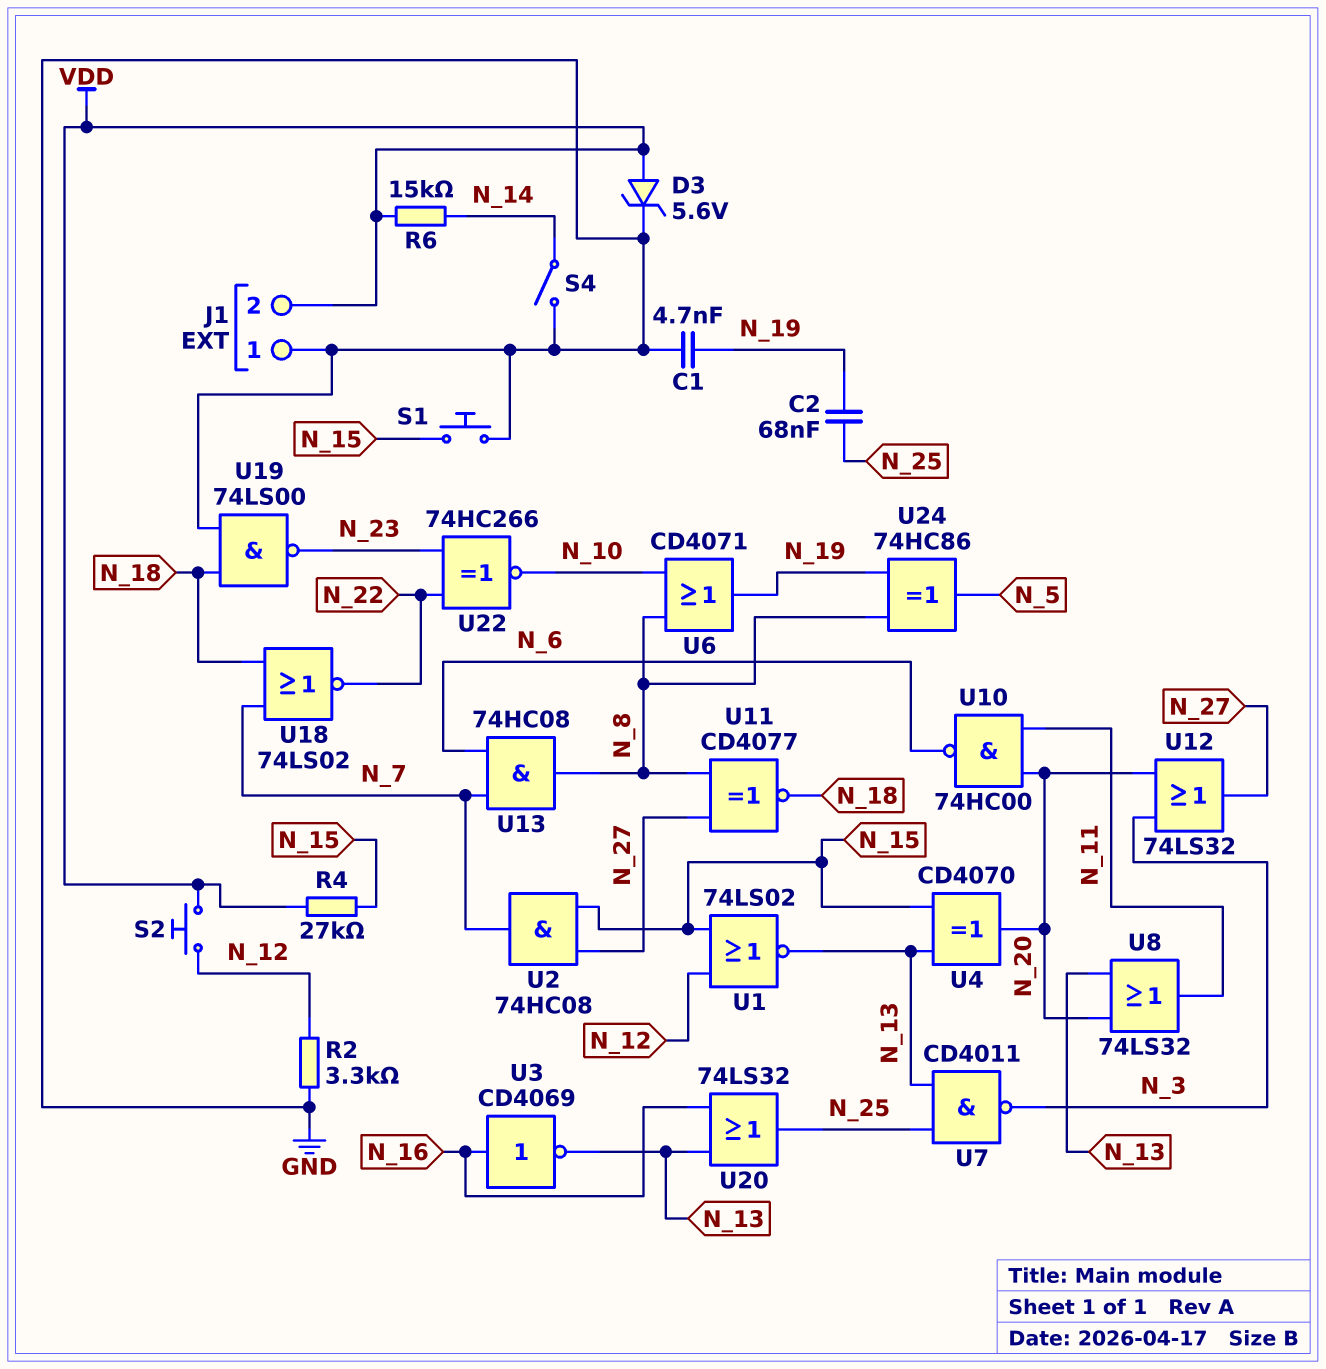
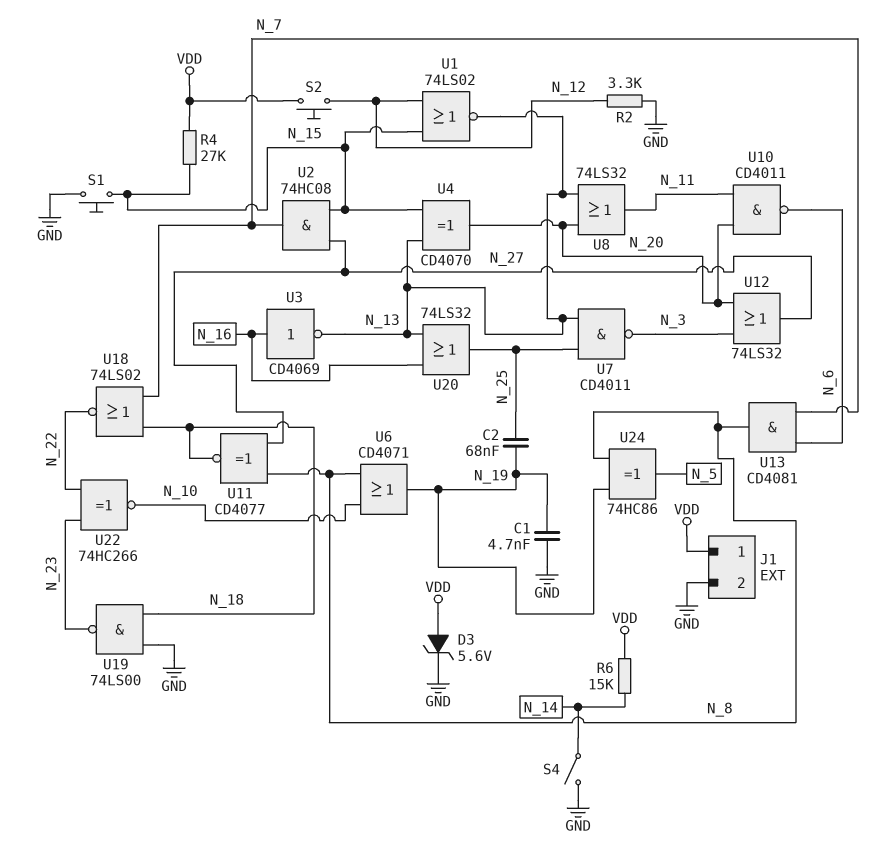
J1 pin 1: GND -> VDD
J1 pin 2: VDD -> GND
U10: NAND 74HC00 (in N_11, in N_20, out N_6) -> NAND CD4011 (in N_11, in N_20, out N_6)
U13: AND 74HC08 (in N_6, in N_7, out N_8) -> AND CD4081 (in N_6, in N_7, out N_8)

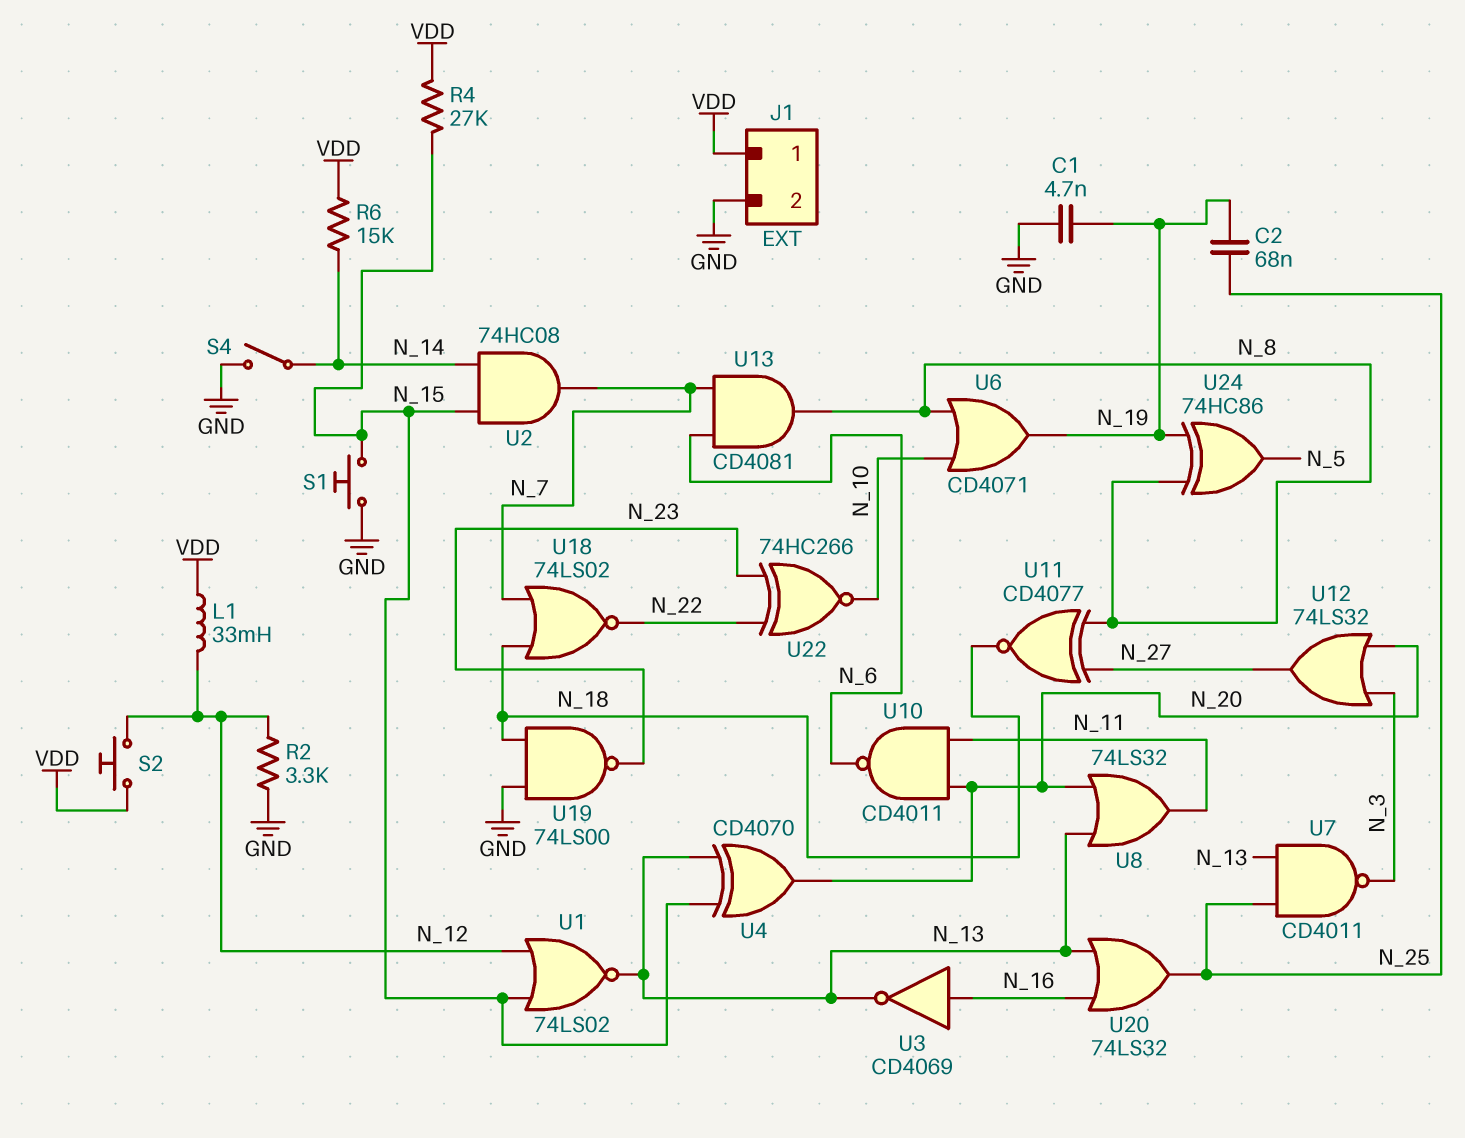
D3: zener 5.6V (A VDD, K GND) -> none
L1: none -> 33mH (N_12, VDD)
U2: AND 74HC08 (in N_15, in N_27, out N_7) -> AND 74HC08 (in N_14, in N_15, out N_7)

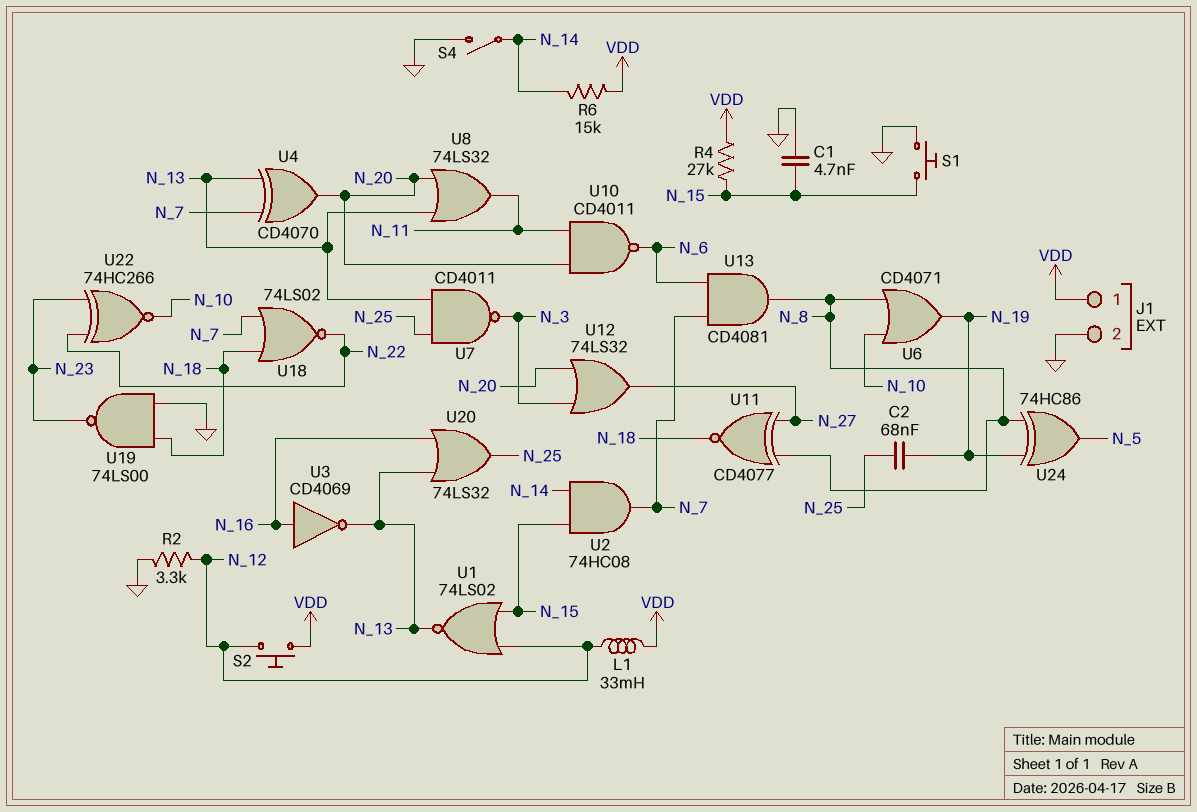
C1: 4.7nF (GND, N_19) -> 4.7nF (GND, N_15)
U4: XOR CD4070 (in N_13, in N_15, out N_20) -> XOR CD4070 (in N_7, in N_13, out N_20)

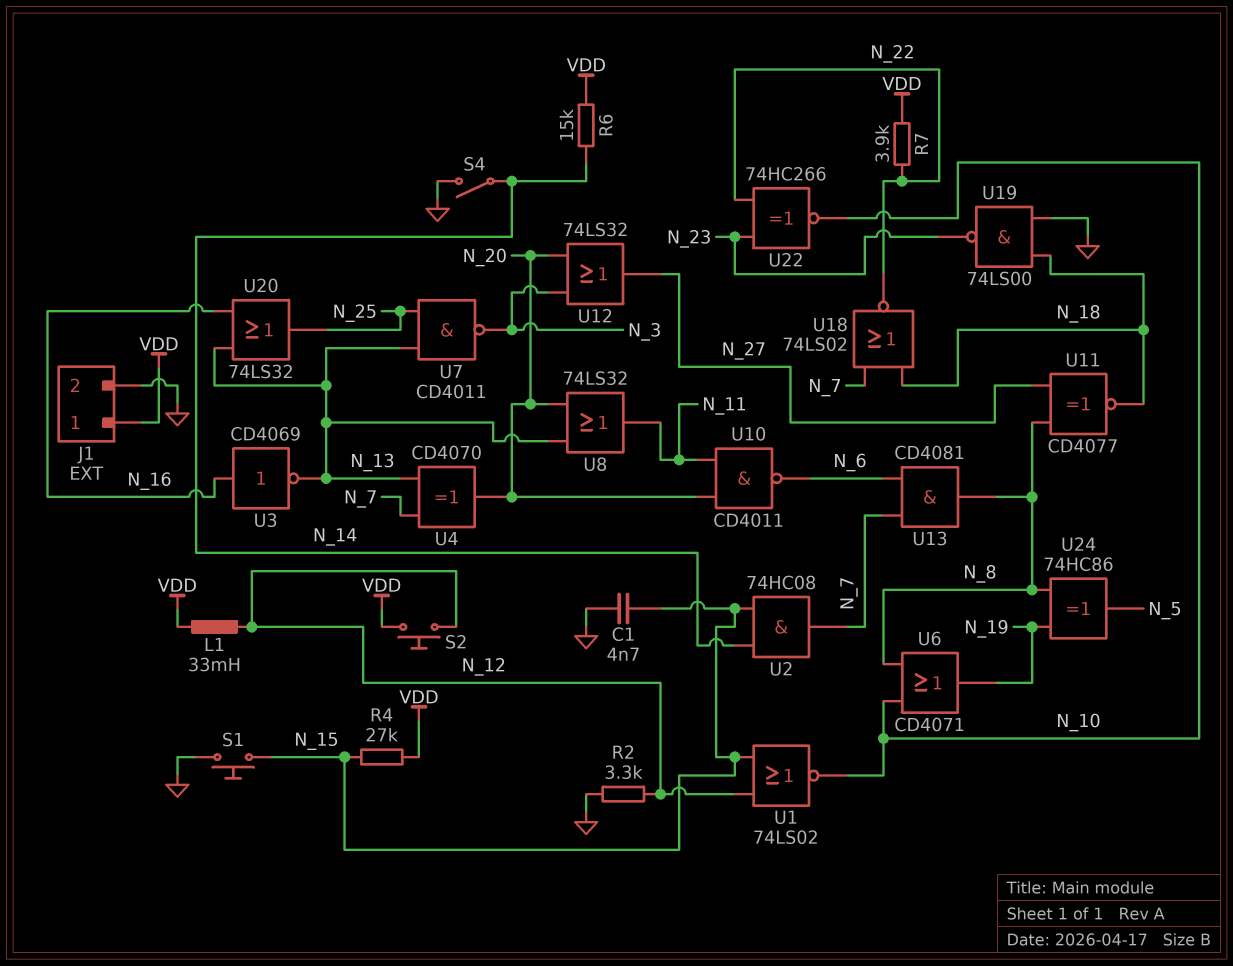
C2: 68nF (N_19, N_25) -> none
R7: none -> 3.9k (N_22, VDD)
U1: NOR 74LS02 (in N_12, in N_15, out N_13) -> NOR 74LS02 (in N_12, in N_15, out N_10)

